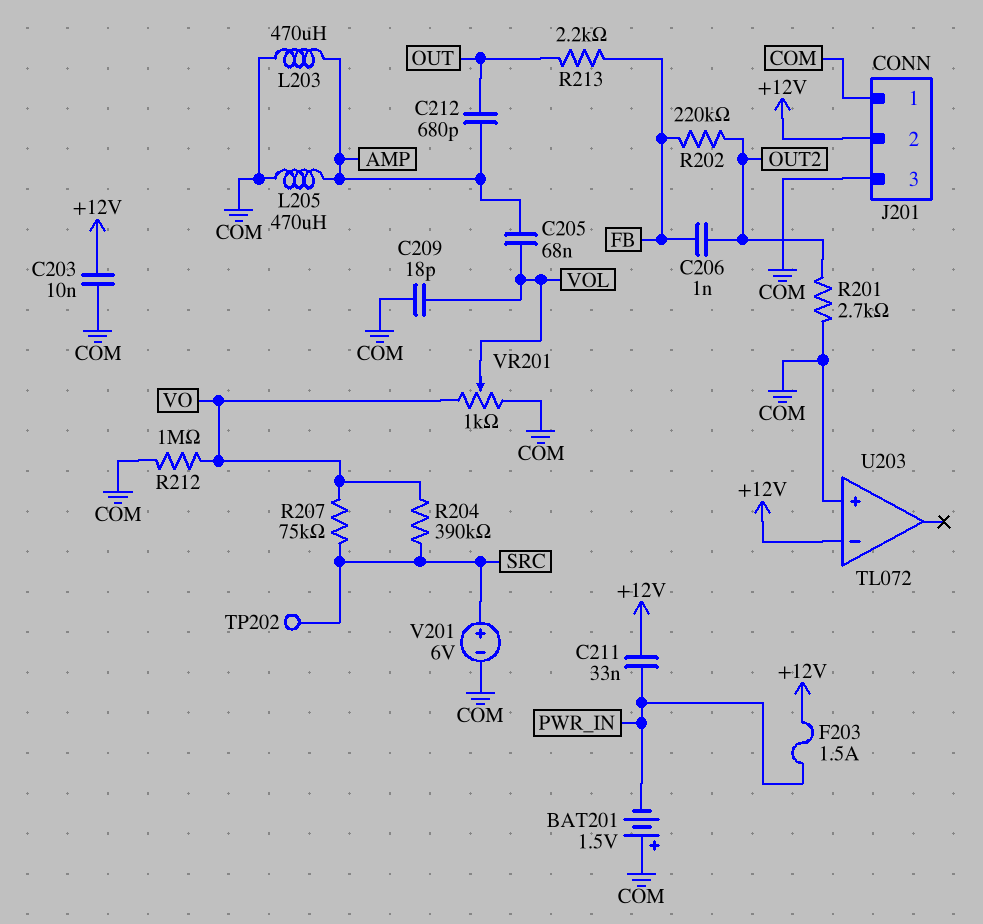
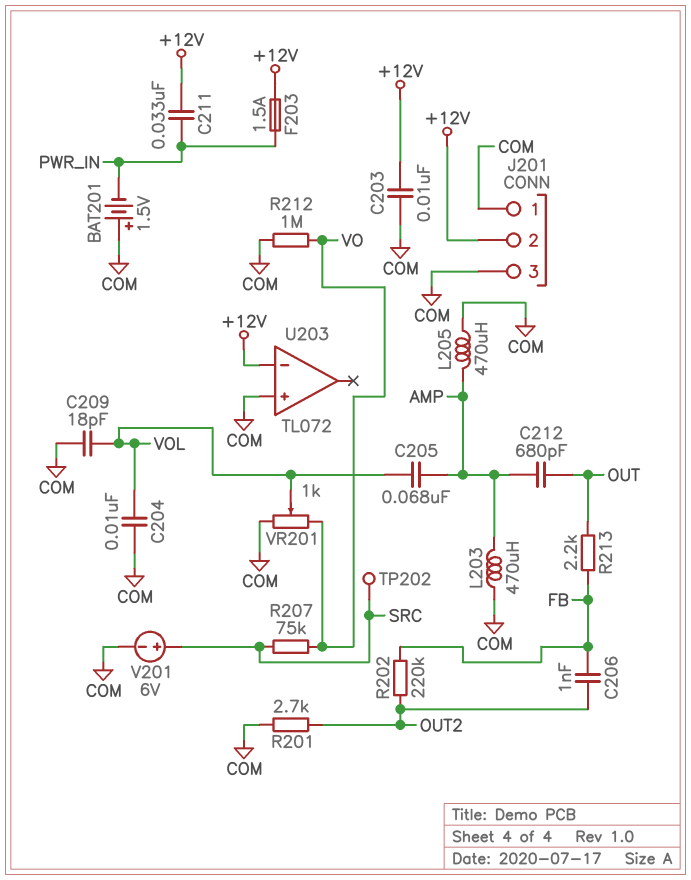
C204: none -> 10nF (COM, VOL)
R204: 390k (SRC, VO) -> none

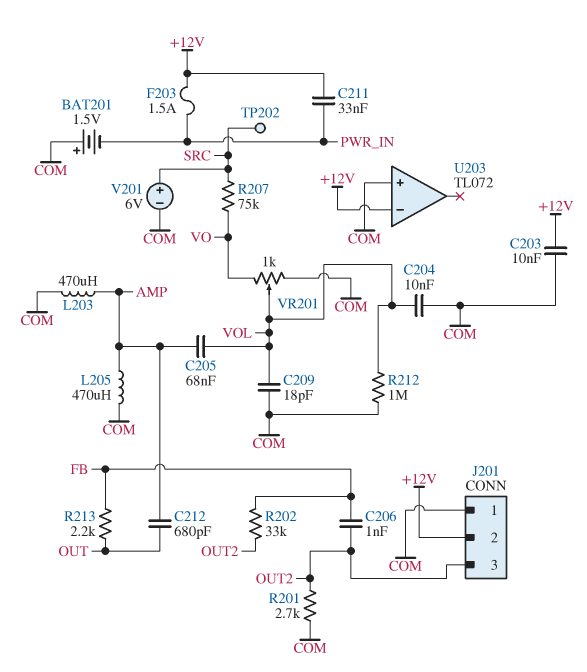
J201 pin 3: COM -> OUT2
R202: 220k (FB, OUT2) -> 33k (FB, OUT2)
R212: 1M (COM, VO) -> 1M (COM, VOL)

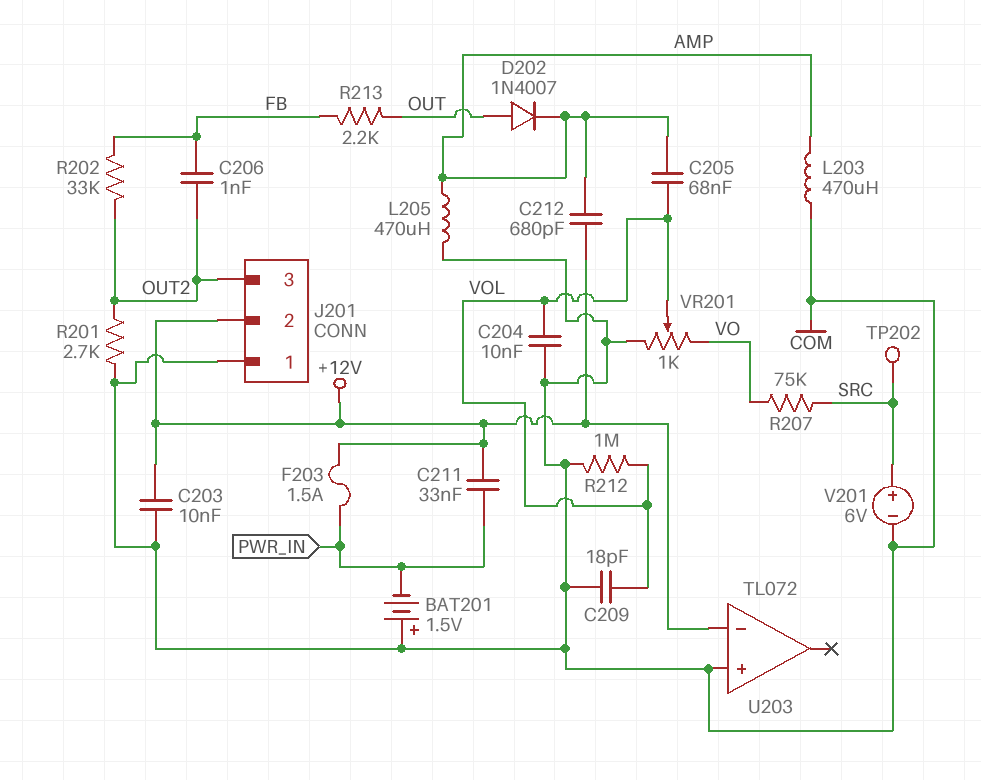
C212: 680pF (AMP, OUT) -> 680pF (+12V, AMP)
D202: none -> diode 1N4007 (A OUT, K AMP)

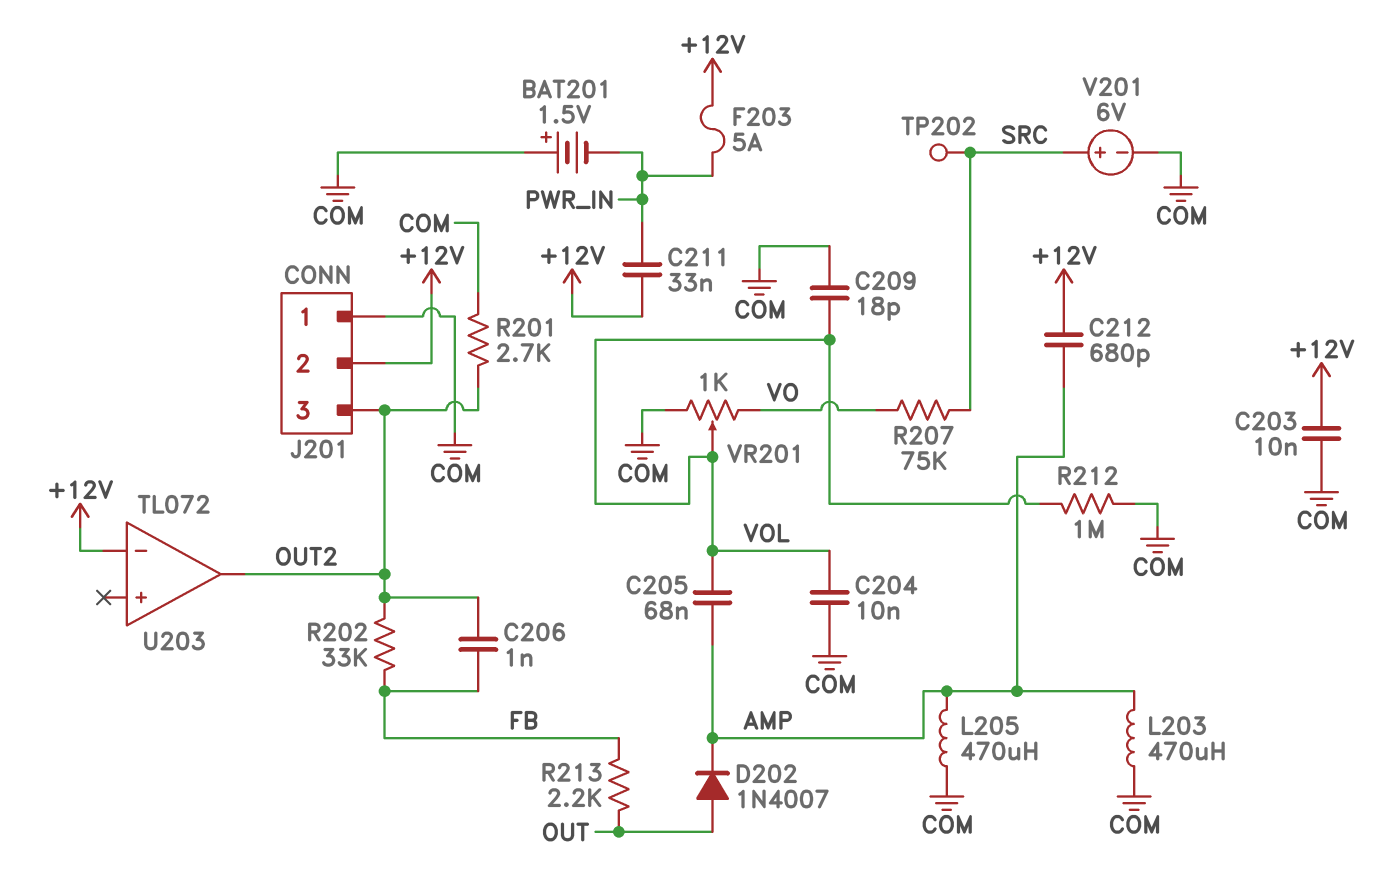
F203: 1.5A (+12V, PWR_IN) -> 5A (+12V, PWR_IN)
U203 pin in+: COM -> none
U203 pin out: none -> OUT2

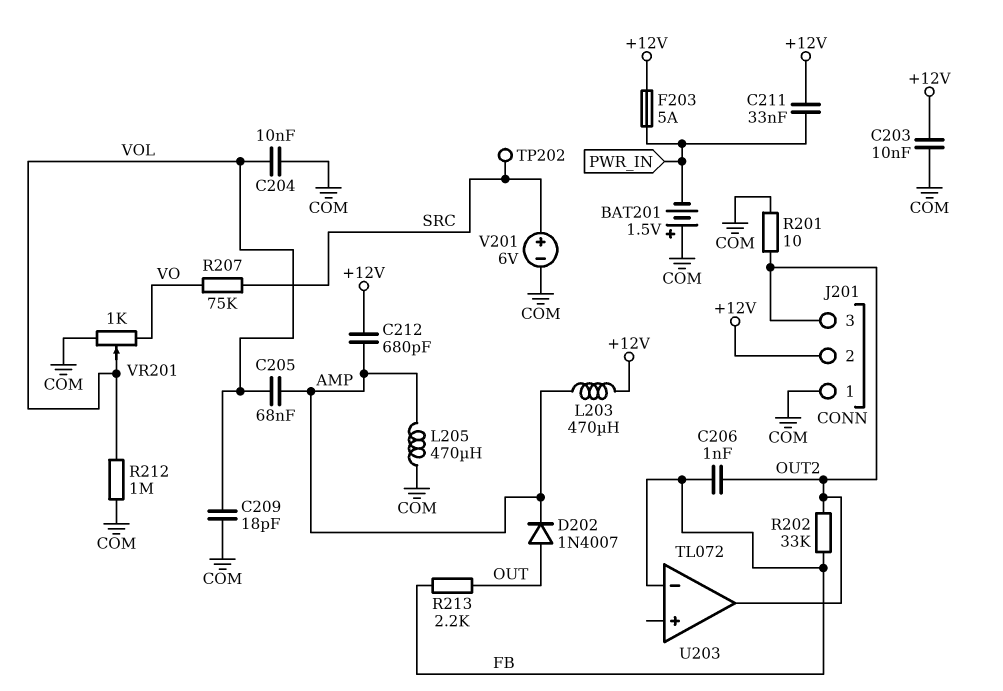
L203: 470uH (AMP, COM) -> 470uH (+12V, AMP)
R201: 2.7k (COM, OUT2) -> 10 (COM, OUT2)
U203 pin in-: +12V -> FB

